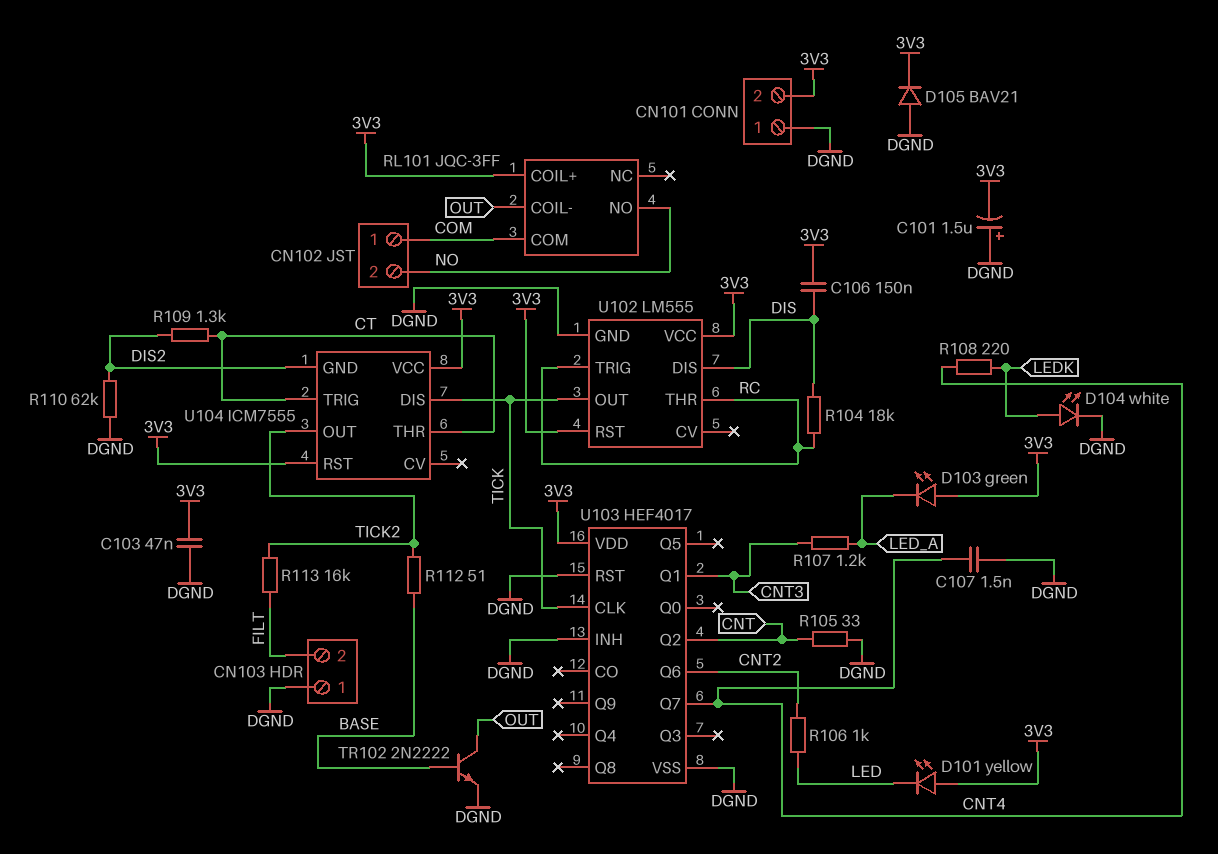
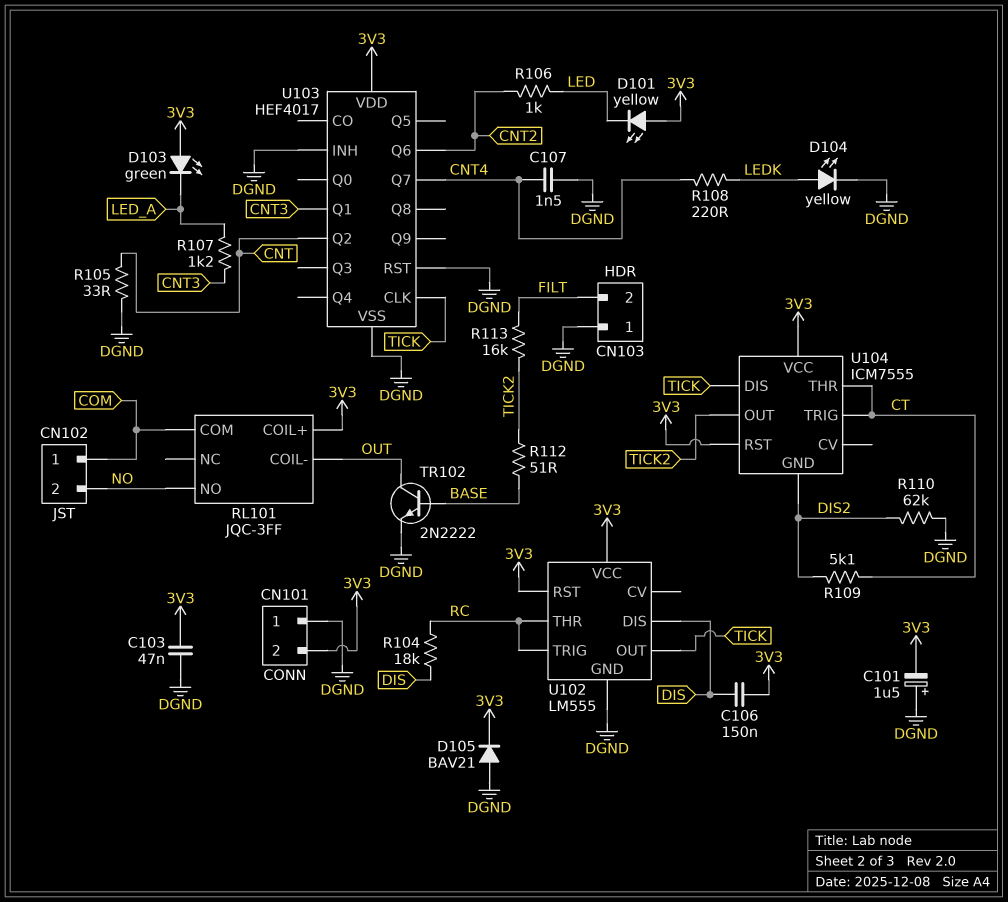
D104: LED white (A LEDK, K DGND) -> LED yellow (A LEDK, K DGND)
R109: 1.3k (CT, DIS2) -> 5.1k (CT, DIS2)

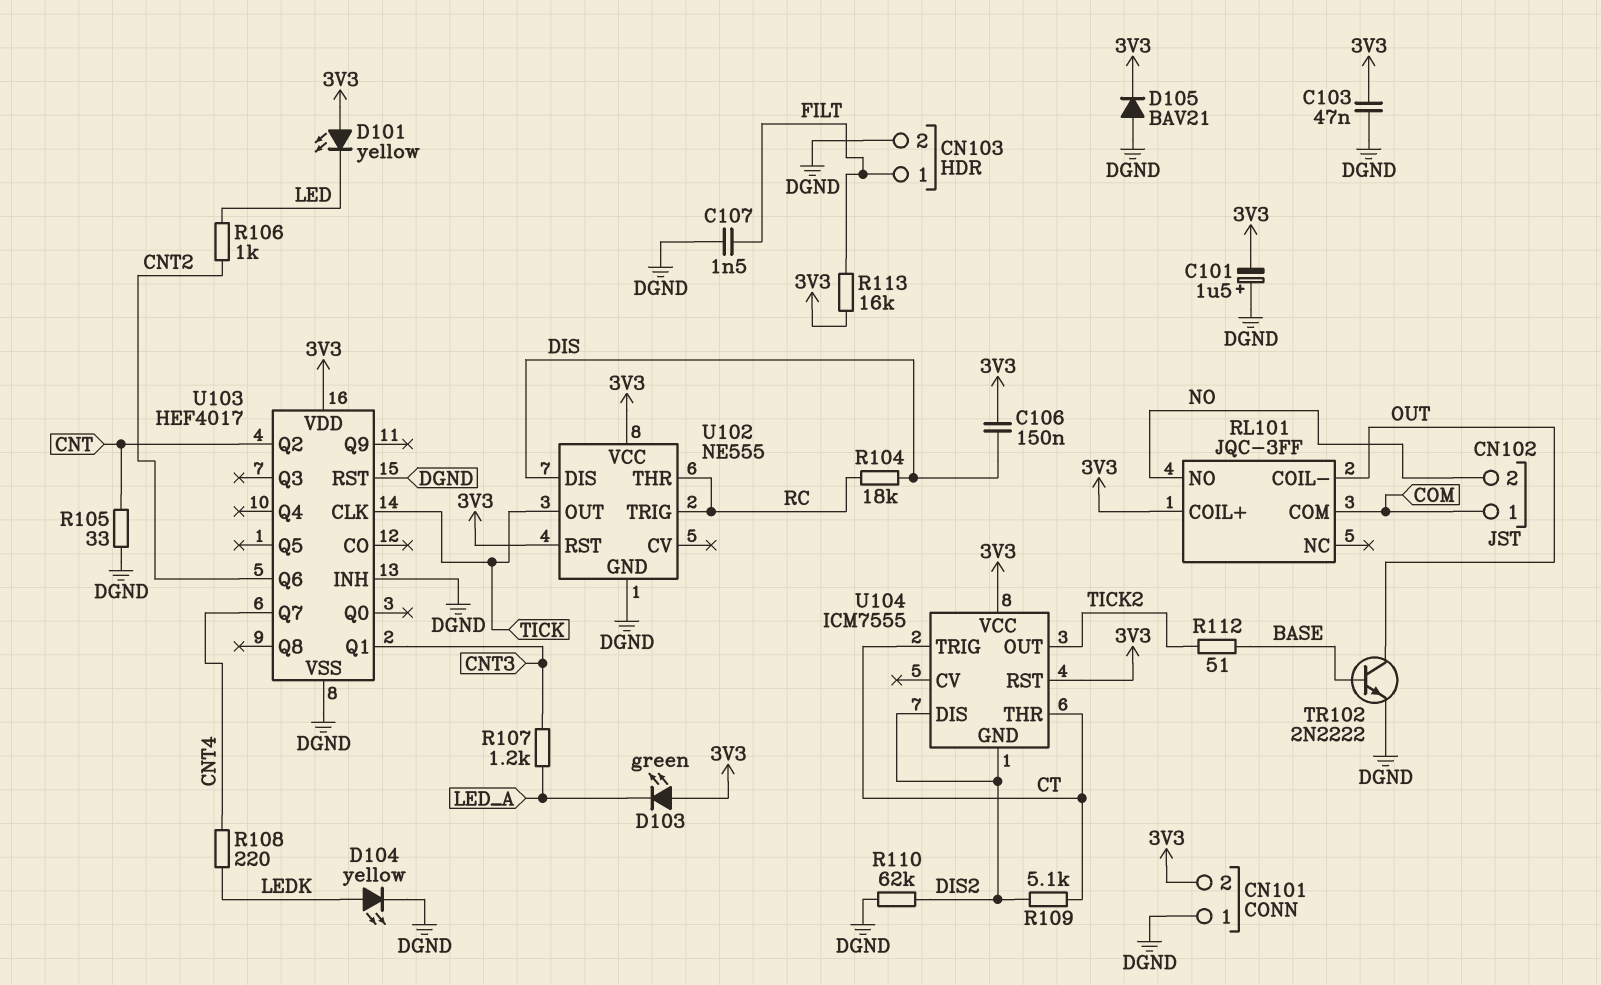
C107: 1.5nF (CNT4, DGND) -> 1.5nF (DGND, FILT)
CN103 pin 1: DGND -> FILT
CN103 pin 2: FILT -> DGND
R113: 16k (FILT, TICK2) -> 16k (3V3, FILT)
U102: LM555 -> NE555
U104 pin DIS: TICK -> DIS2

